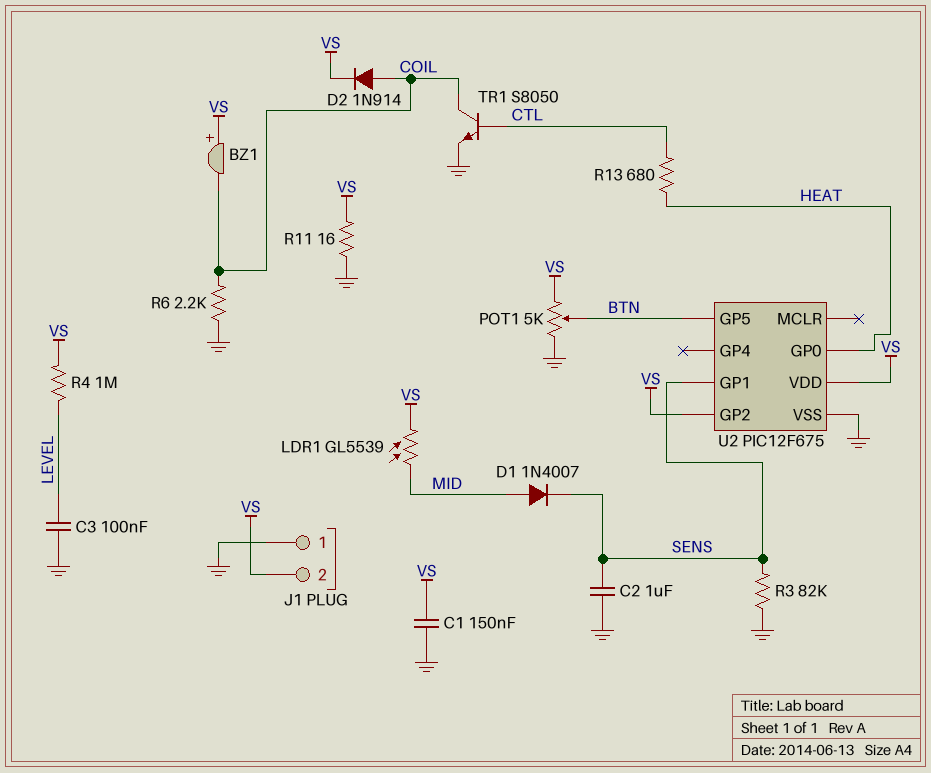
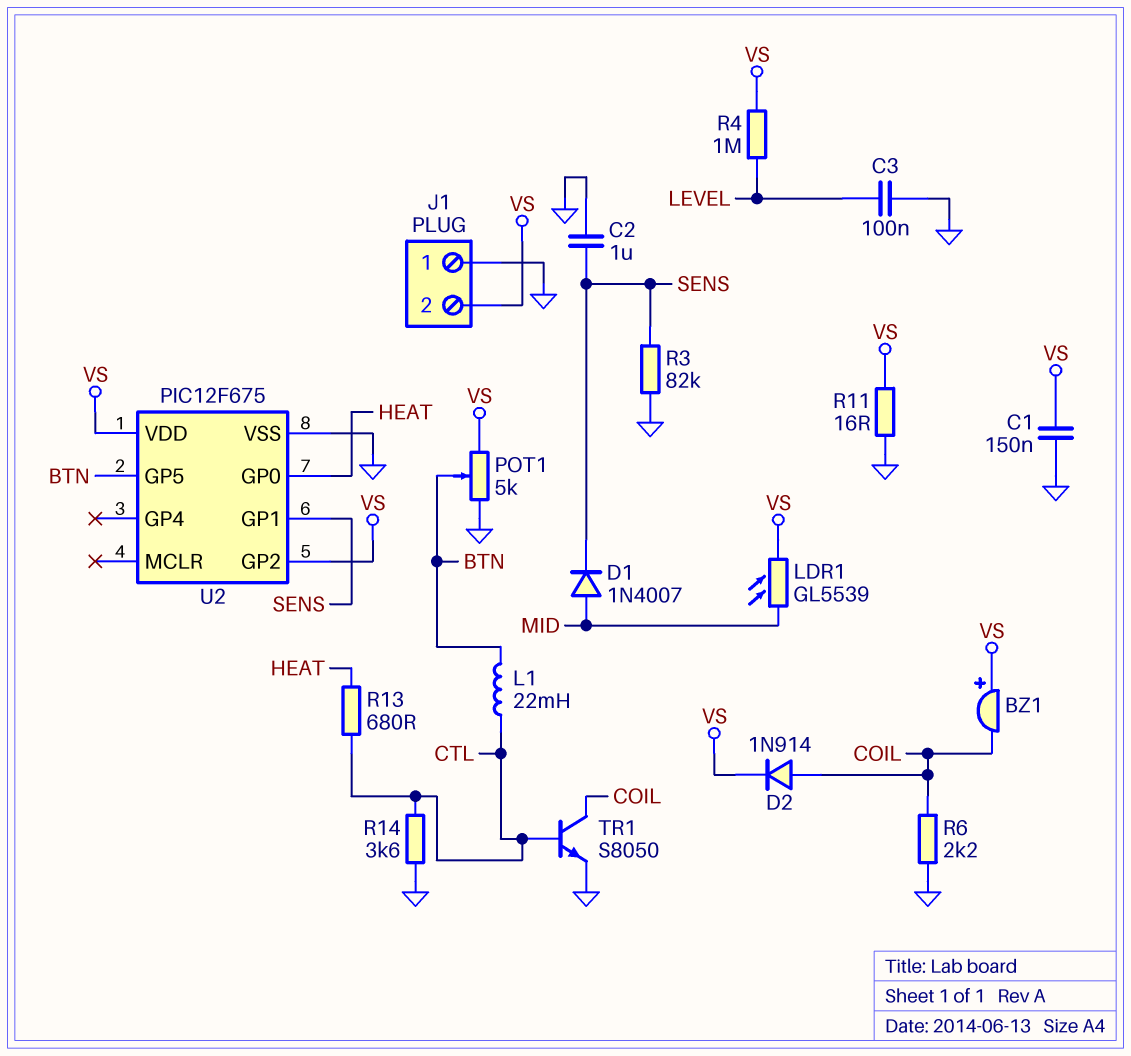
L1: none -> 22mH (BTN, CTL)
R14: none -> 3.6k (CTL, GND)

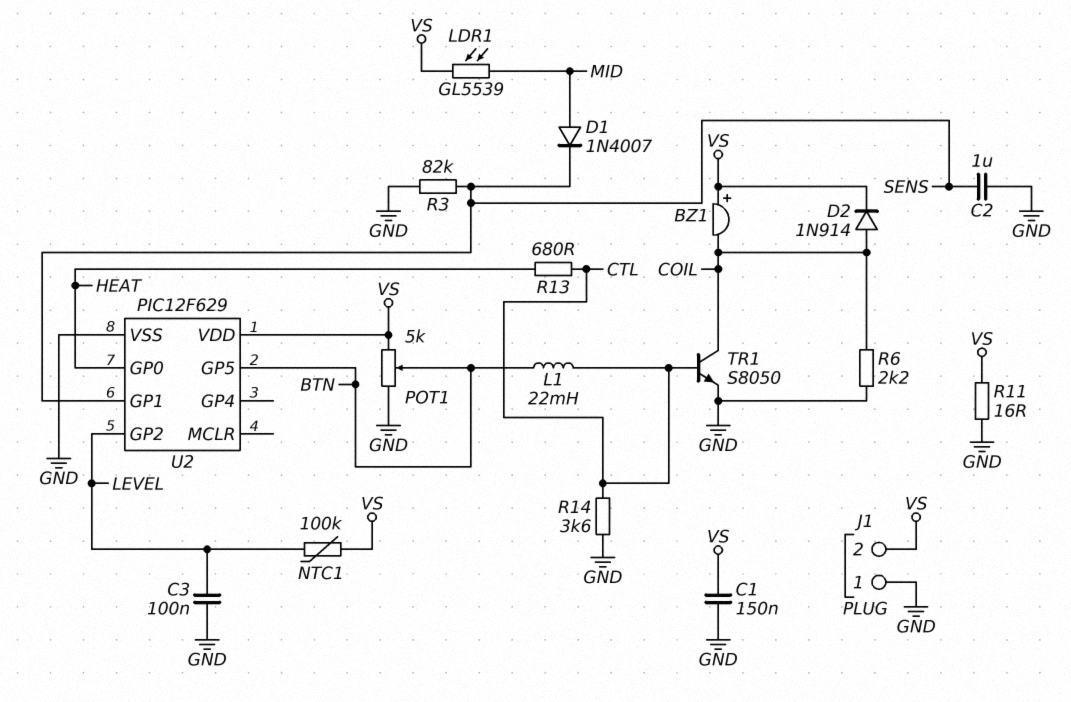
NTC1: none -> 100k (LEVEL, VS)
R4: 1M (LEVEL, VS) -> none
U2: PIC12F675 -> PIC12F629
U2 pin GP2: VS -> LEVEL

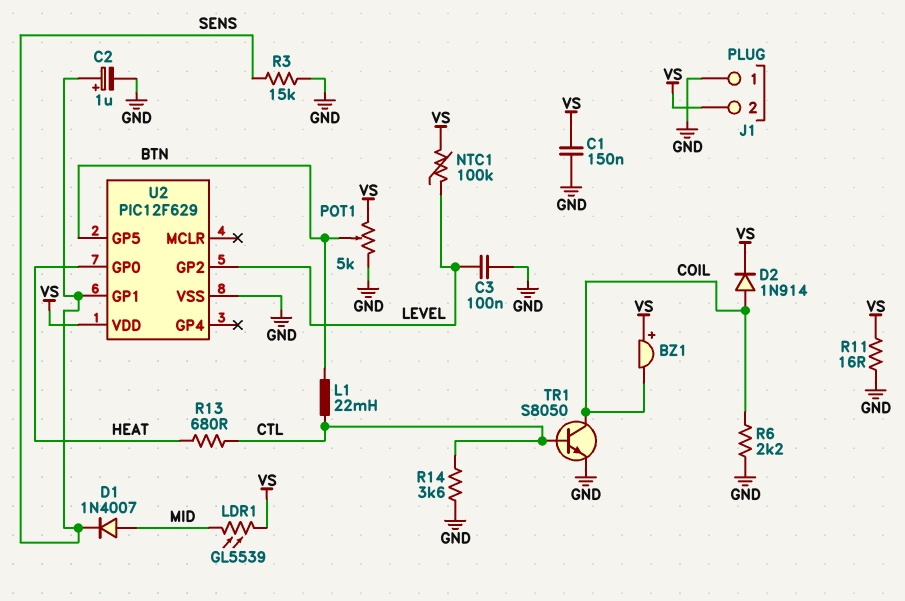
C2: 1uF (GND, SENS) -> 1uF (plus SENS, minus GND)
R3: 82k (GND, SENS) -> 15k (GND, SENS)

